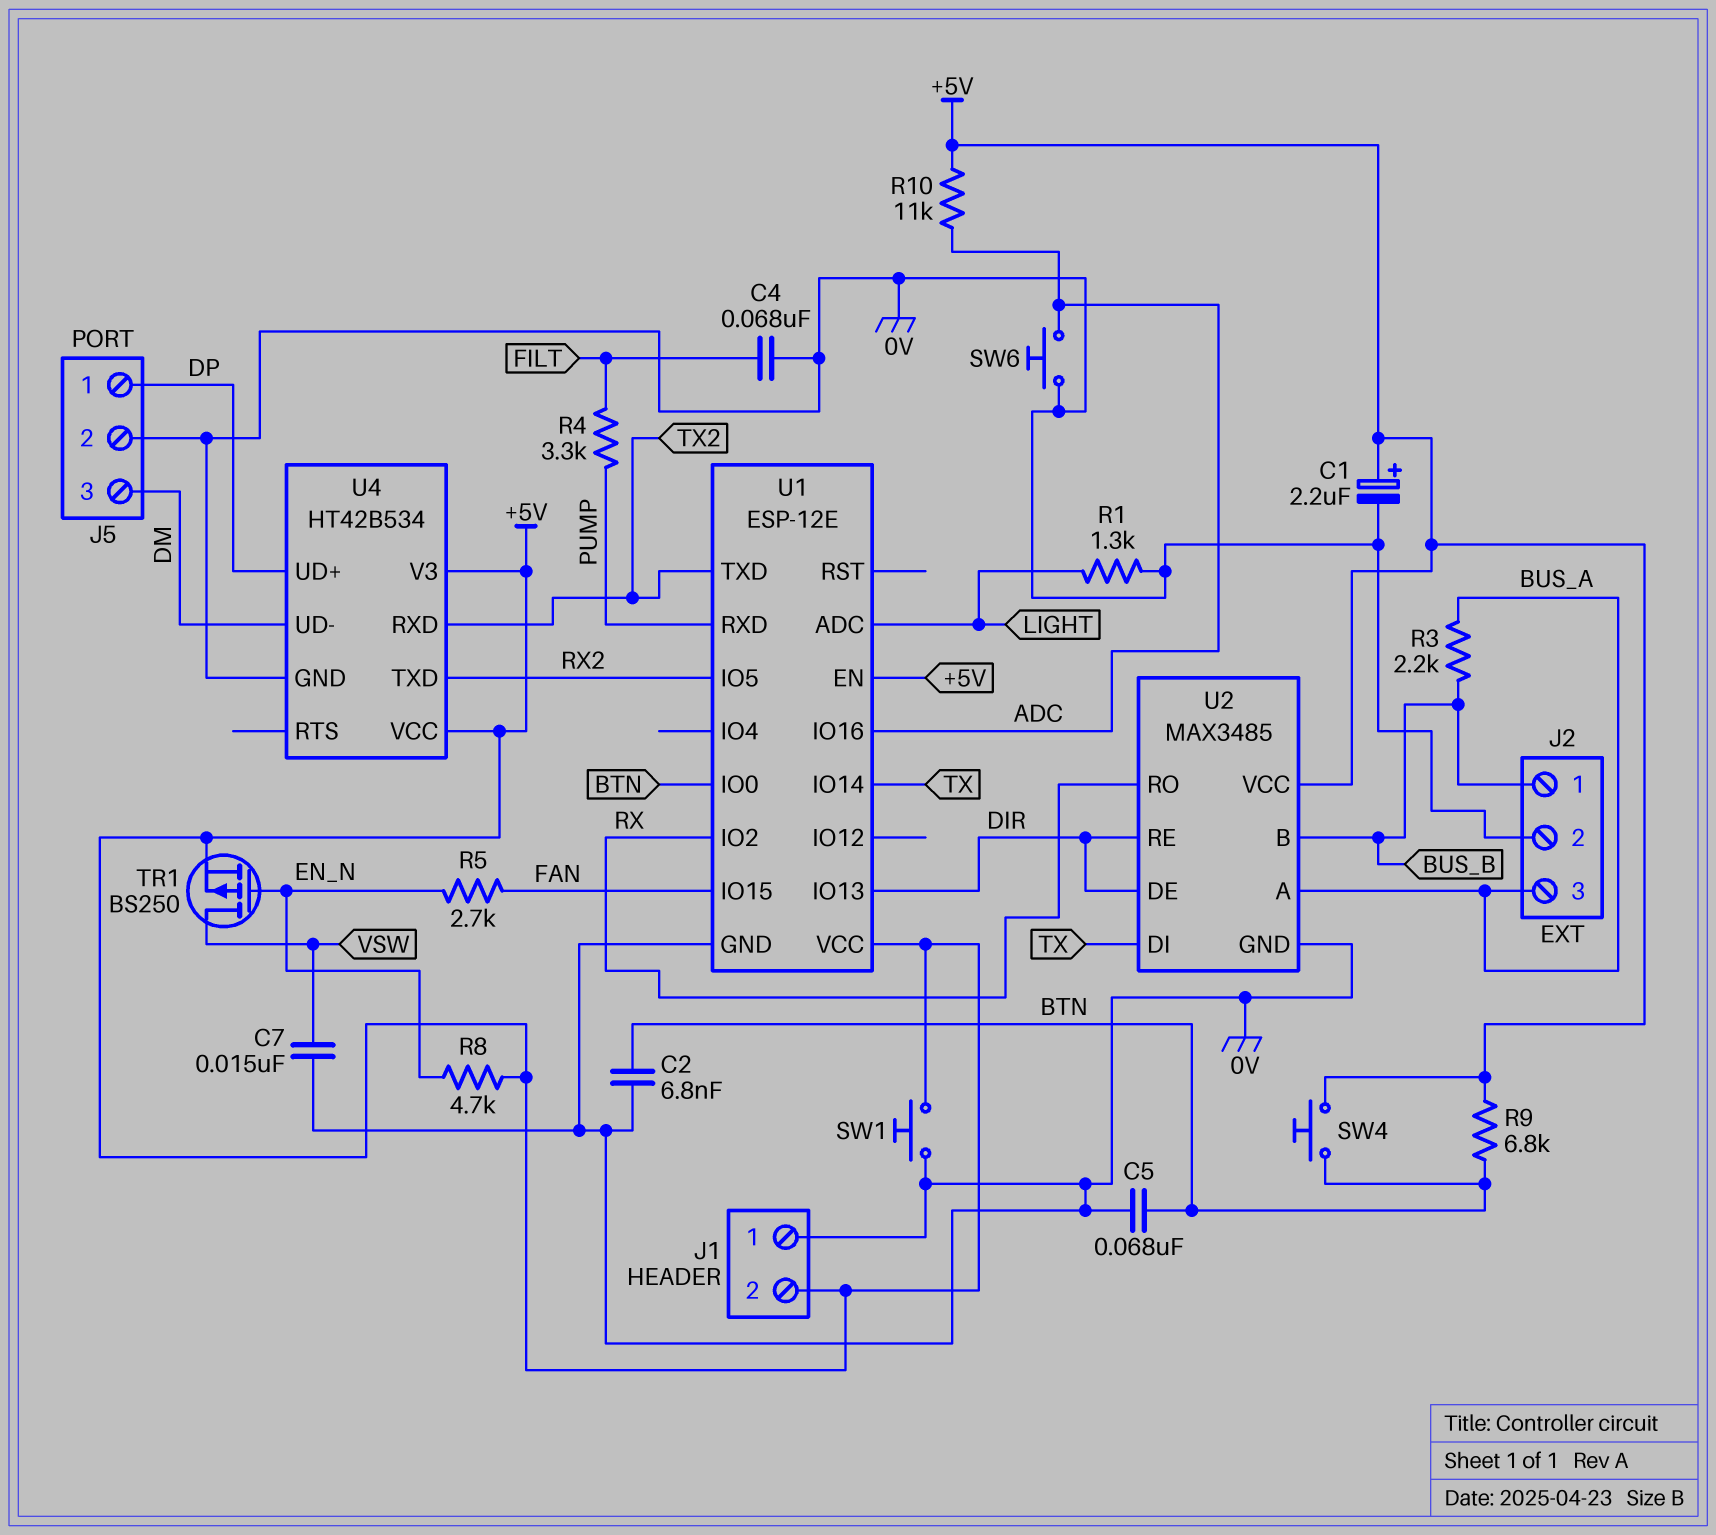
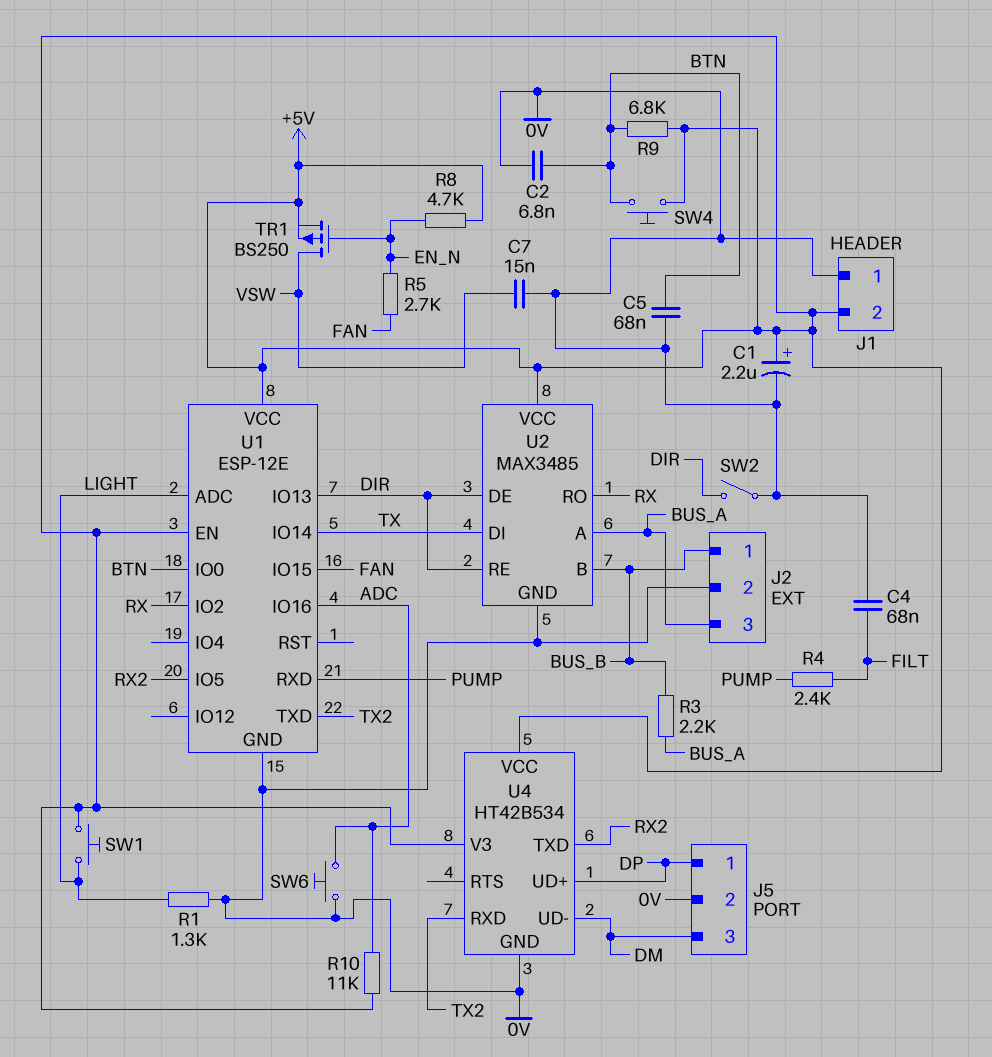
R4: 3.3k (FILT, PUMP) -> 2.4k (FILT, PUMP)
SW1: button (+5V, 0V) -> button (+5V, LIGHT)
SW2: none -> switch (0V, DIR)

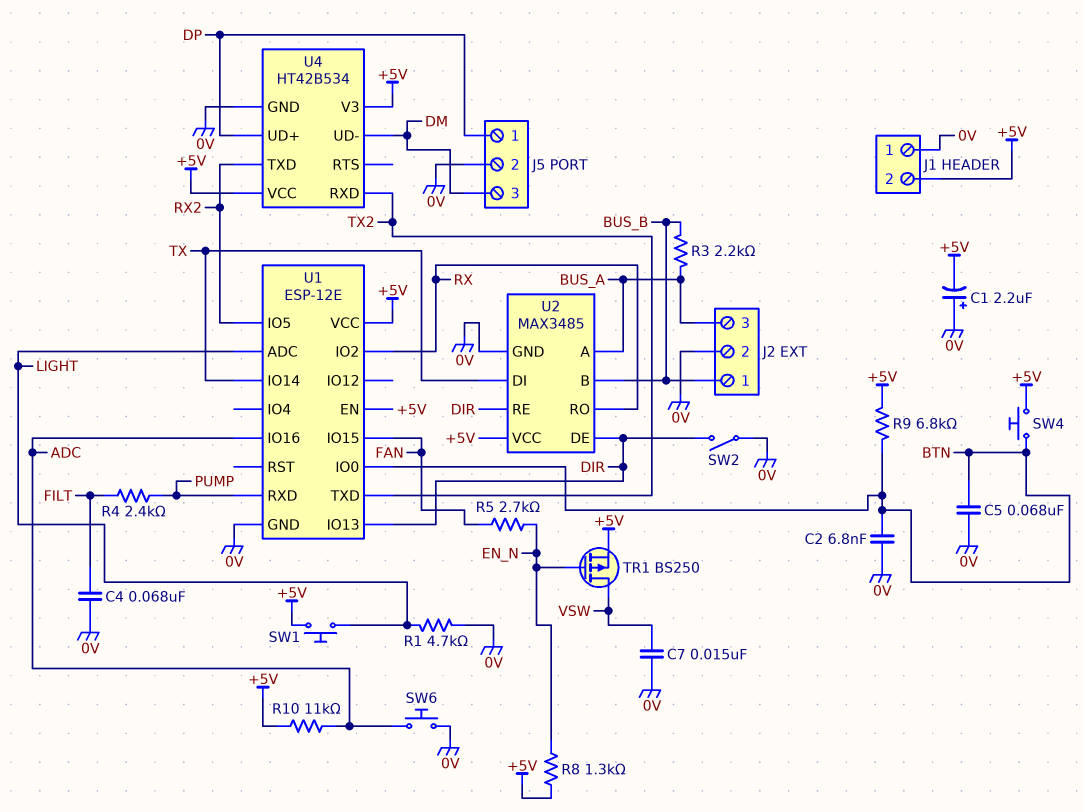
C1: 2.2uF (plus +5V, minus 0V) -> 2.2uF (plus 0V, minus +5V)
R1: 1.3k (0V, LIGHT) -> 4.7k (0V, LIGHT)
R8: 4.7k (+5V, EN_N) -> 1.3k (+5V, EN_N)

